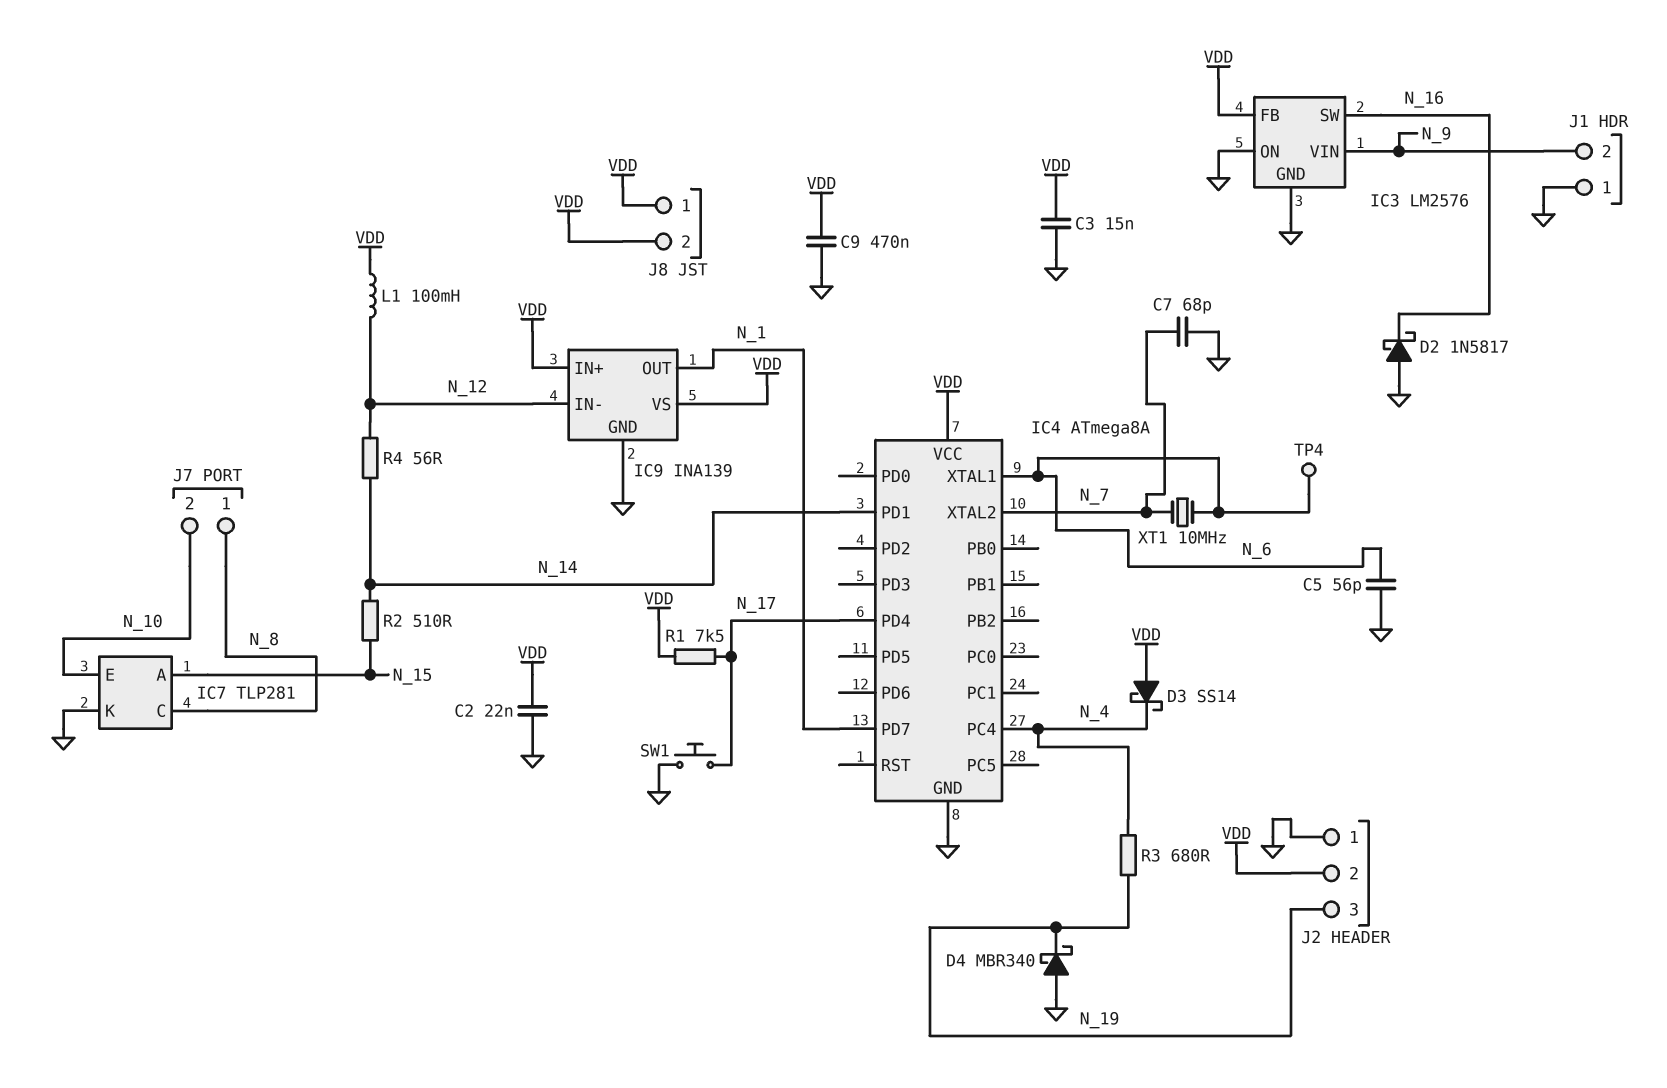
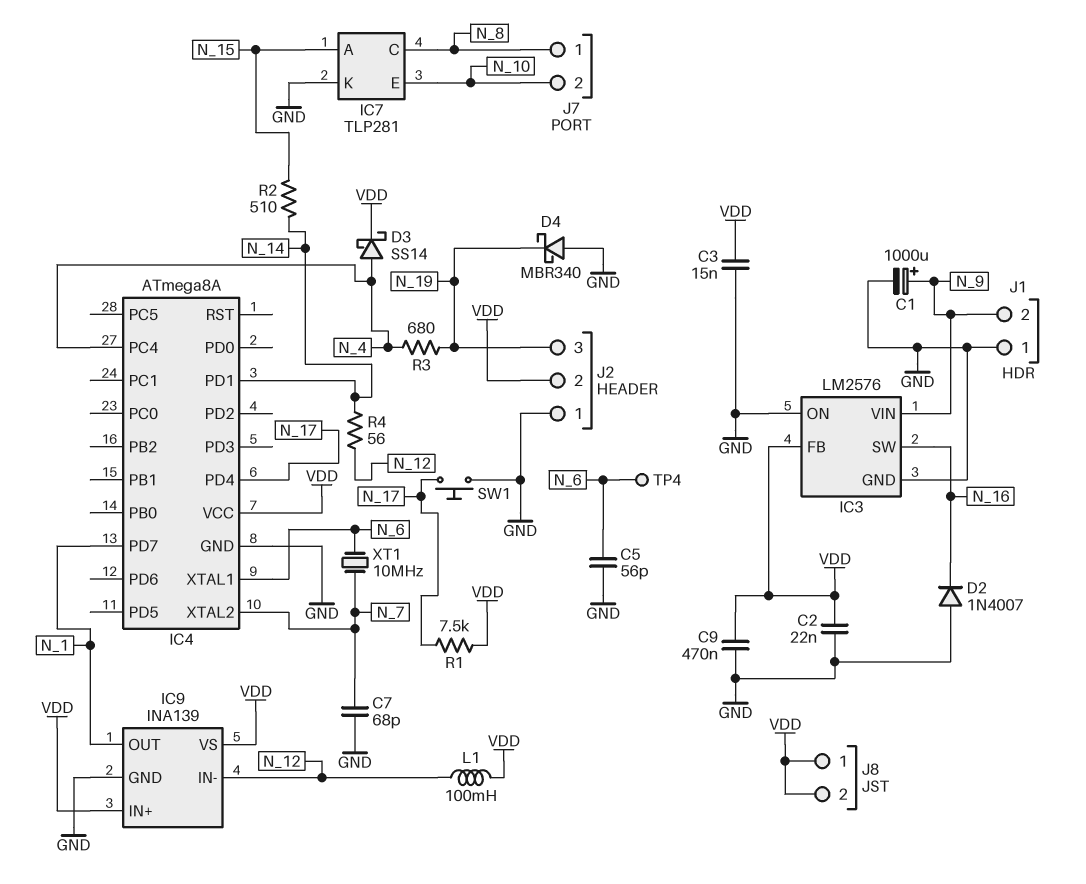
C1: none -> 1000uF (plus N_9, minus GND)
D2: schottky 1N5817 (A GND, K N_16) -> diode 1N4007 (A GND, K N_16)
D3: schottky SS14 (A VDD, K N_4) -> schottky SS14 (A N_4, K VDD)

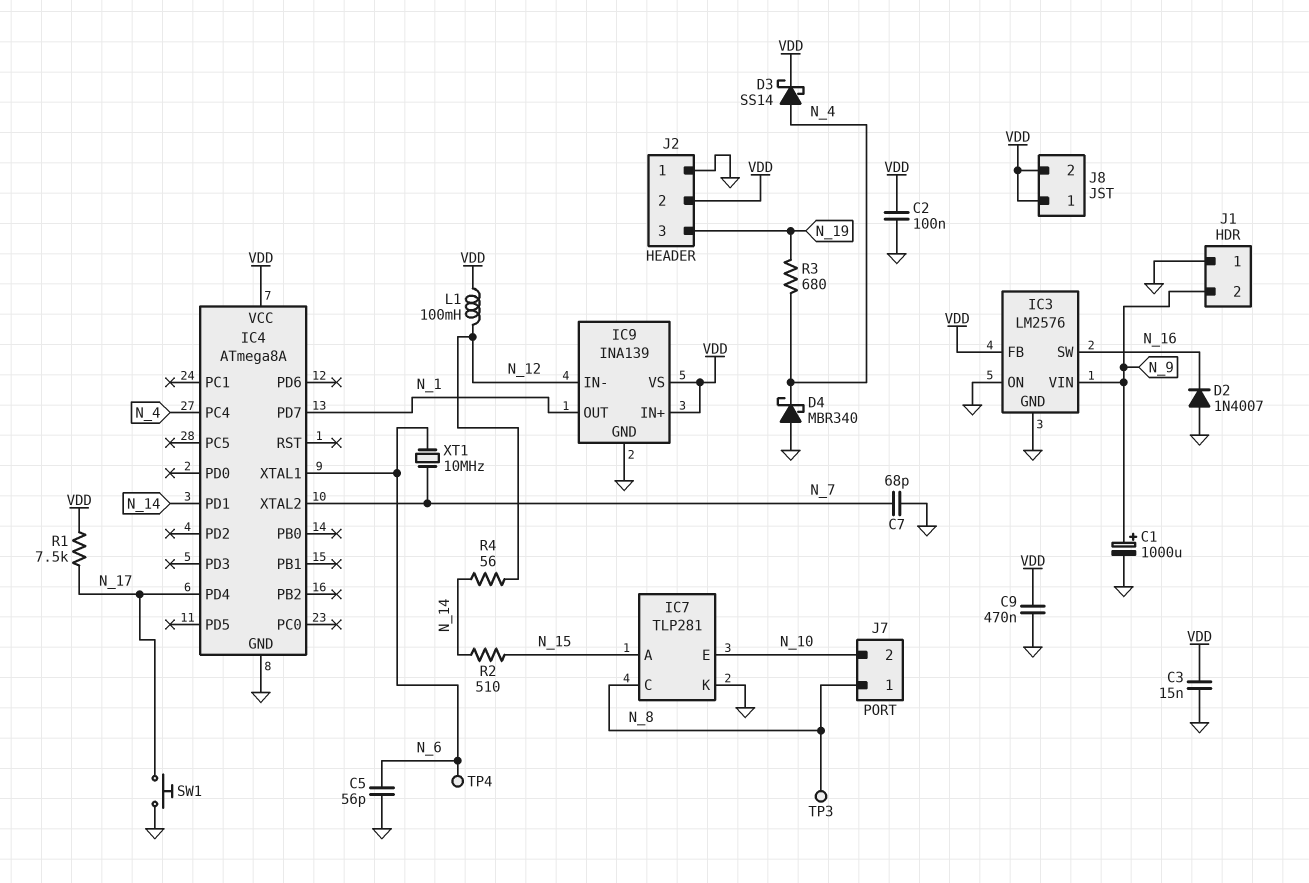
C2: 22nF (GND, VDD) -> 100nF (GND, VDD)
D4: schottky MBR340 (A GND, K N_19) -> schottky MBR340 (A GND, K N_4)
TP3: none -> test point (N_8)

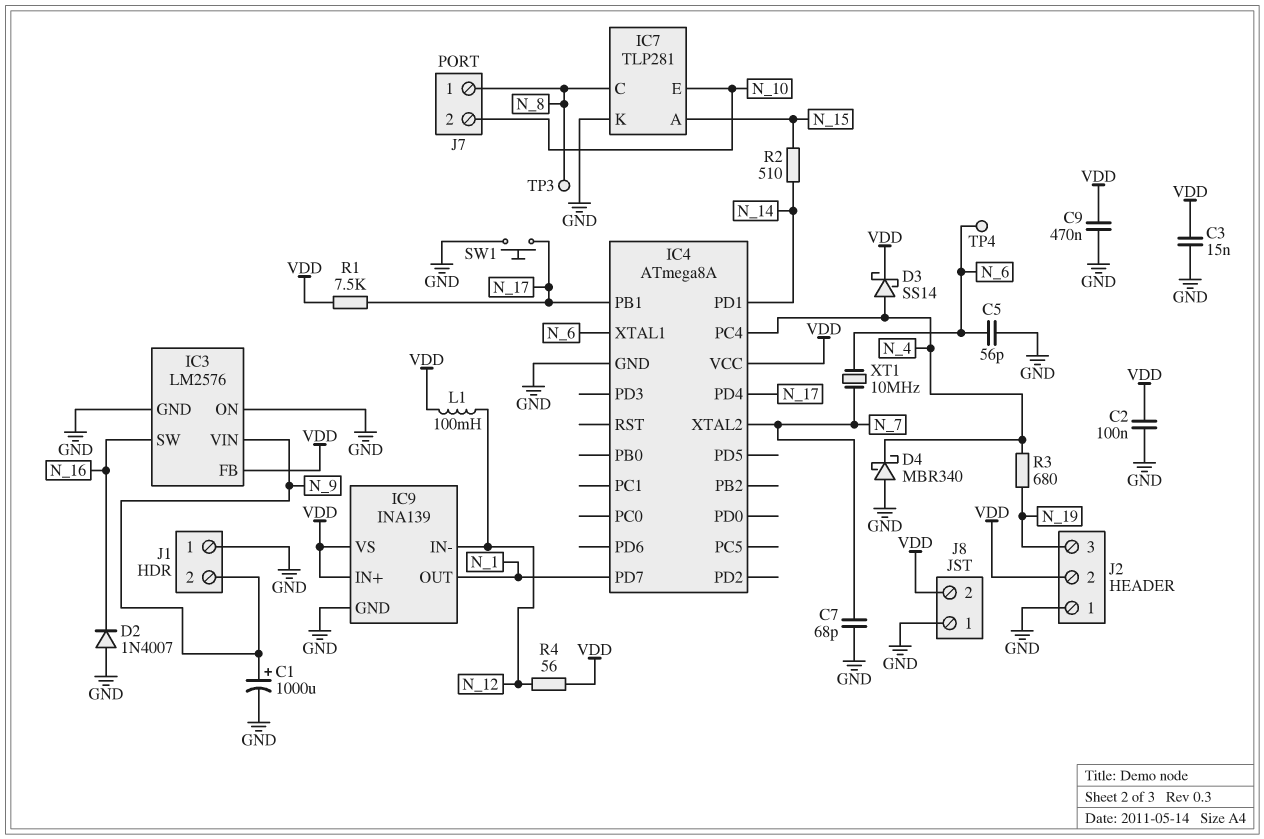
IC4 pin PB1: none -> N_17
J8 pin 1: VDD -> GND
R4: 56 (N_12, N_14) -> 56 (N_12, VDD)

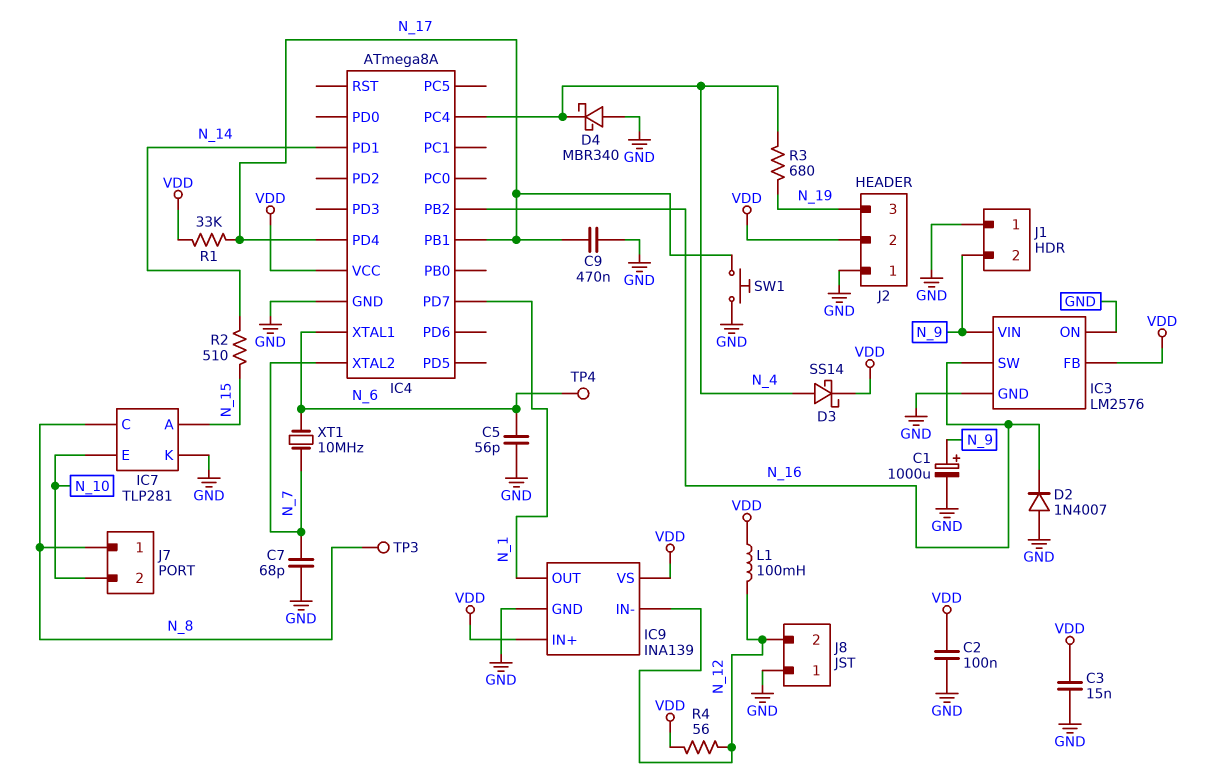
C9: 470nF (GND, VDD) -> 470nF (GND, N_17)
IC4 pin PB2: none -> N_16
J8 pin 2: VDD -> N_12
R1: 7.5k (N_17, VDD) -> 33k (N_17, VDD)

